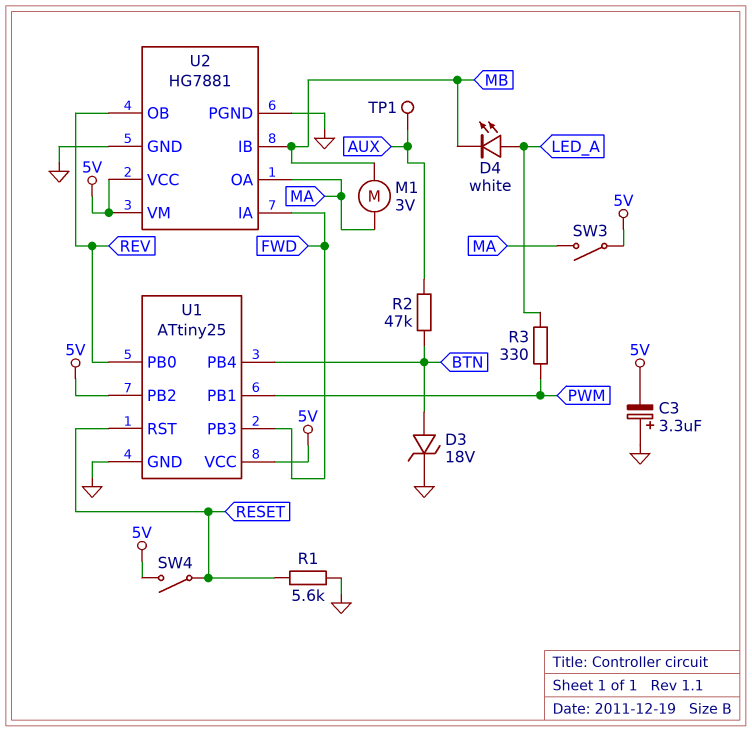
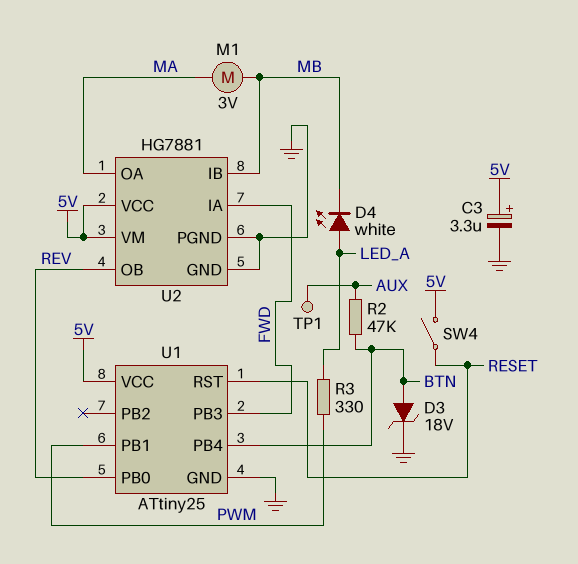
C3: 3.3uF (plus GND, minus 5V) -> 3.3uF (plus 5V, minus GND)
R1: 5.6k (GND, RESET) -> none
SW3: switch (5V, MA) -> none
U1 pin PB2: 5V -> none

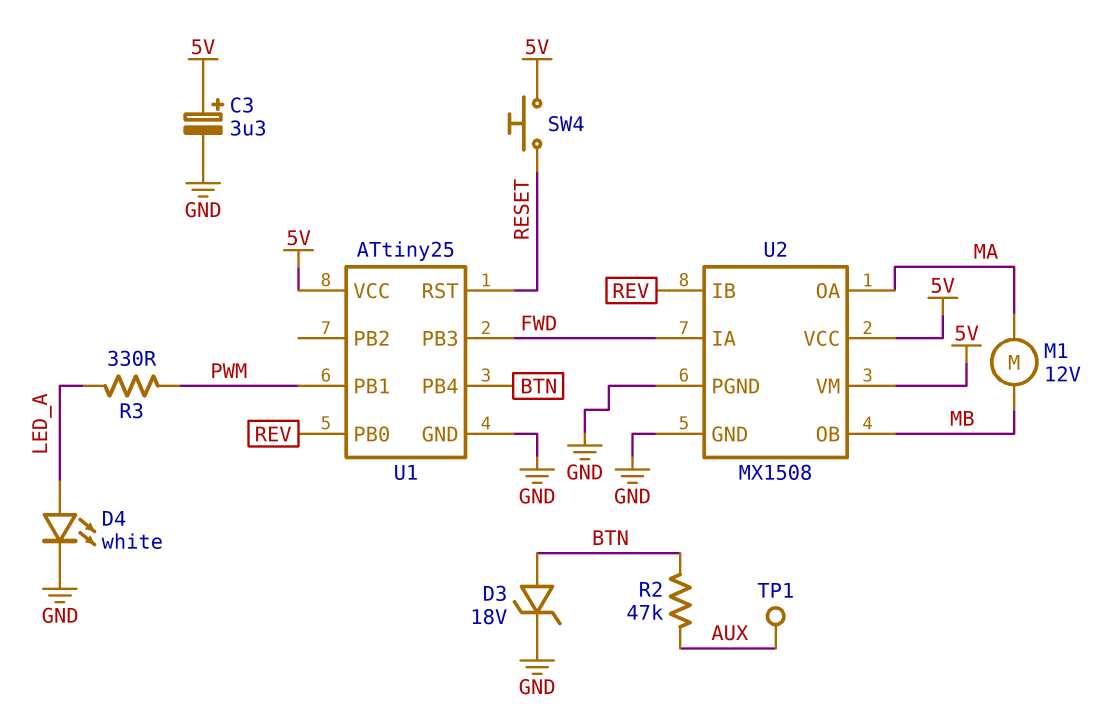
D4: LED white (A LED_A, K MB) -> LED white (A LED_A, K GND)
M1: motor 3V (MA, MB) -> motor 12V (MA, MB)
SW4: switch (5V, RESET) -> button (5V, RESET)
U2: HG7881 -> MX1508
U2 pin IB: MB -> REV
U2 pin OB: REV -> MB

